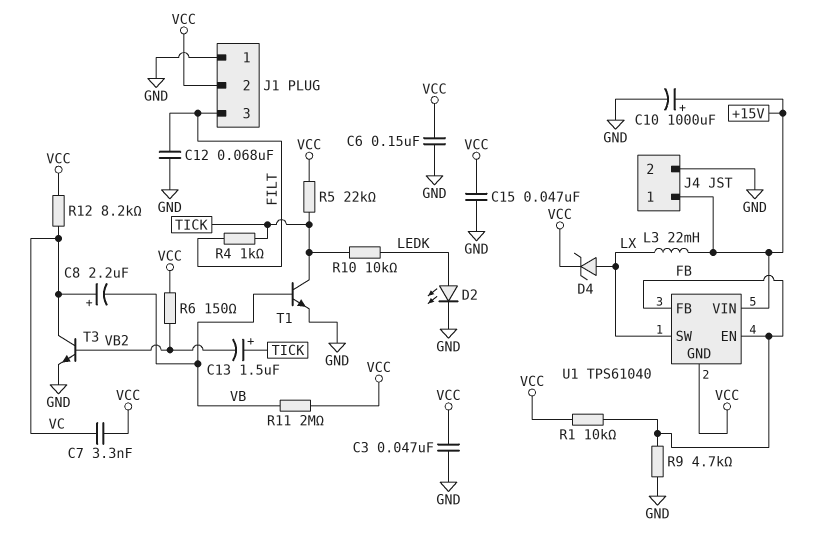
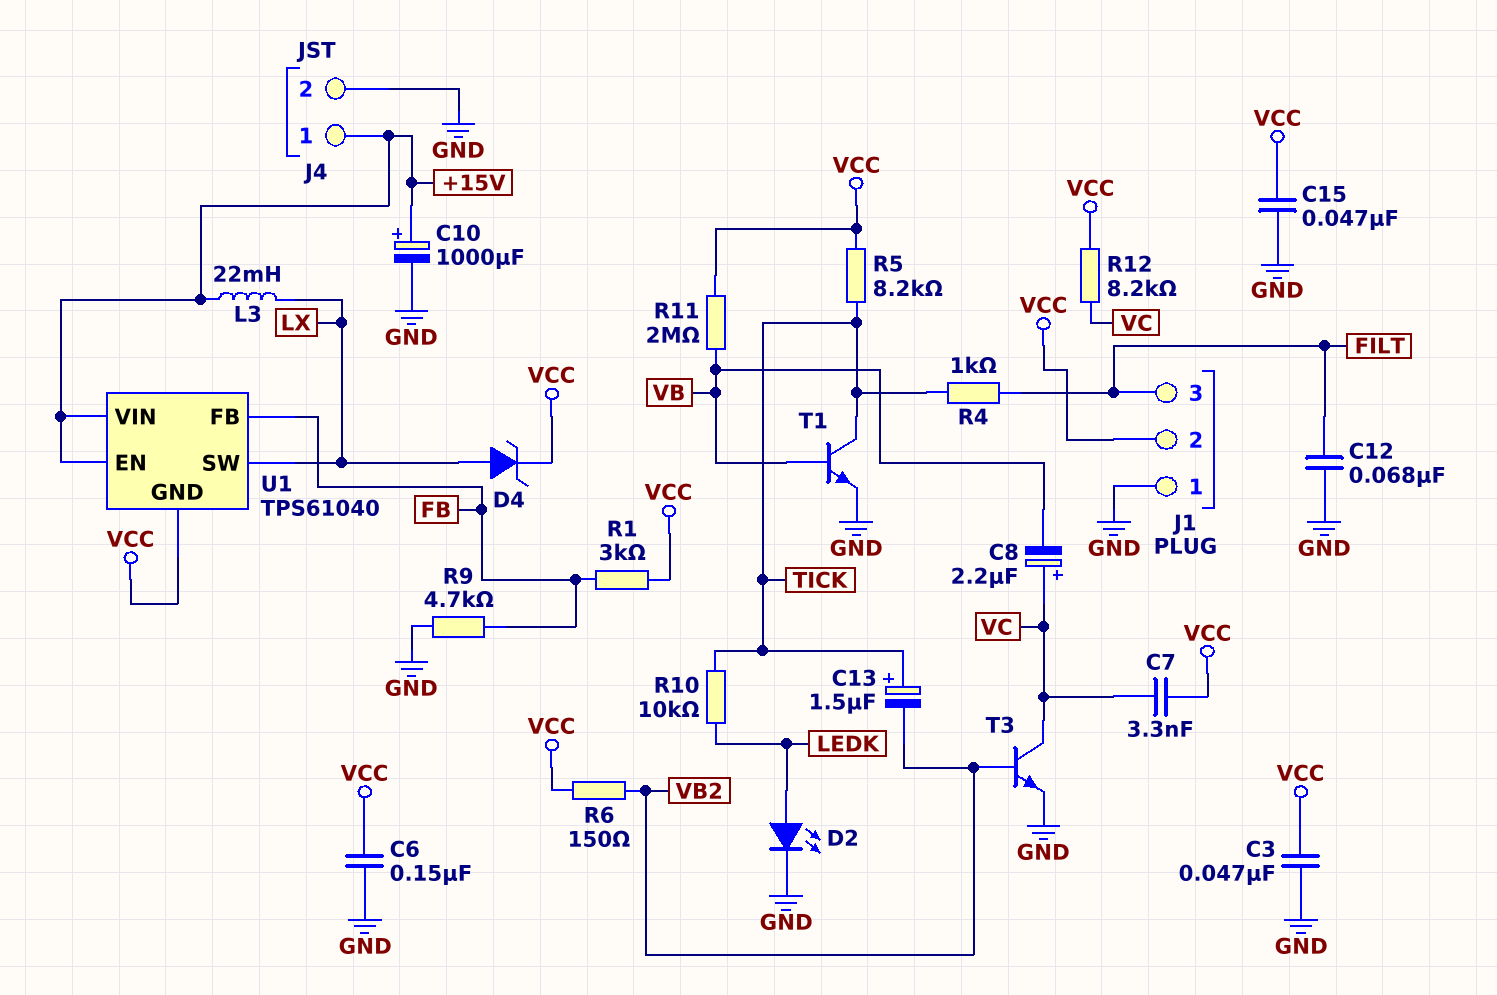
R1: 10k (FB, VCC) -> 3k (FB, VCC)
R5: 22k (TICK, VCC) -> 8.2k (TICK, VCC)
U1 pin EN: FB -> +15V

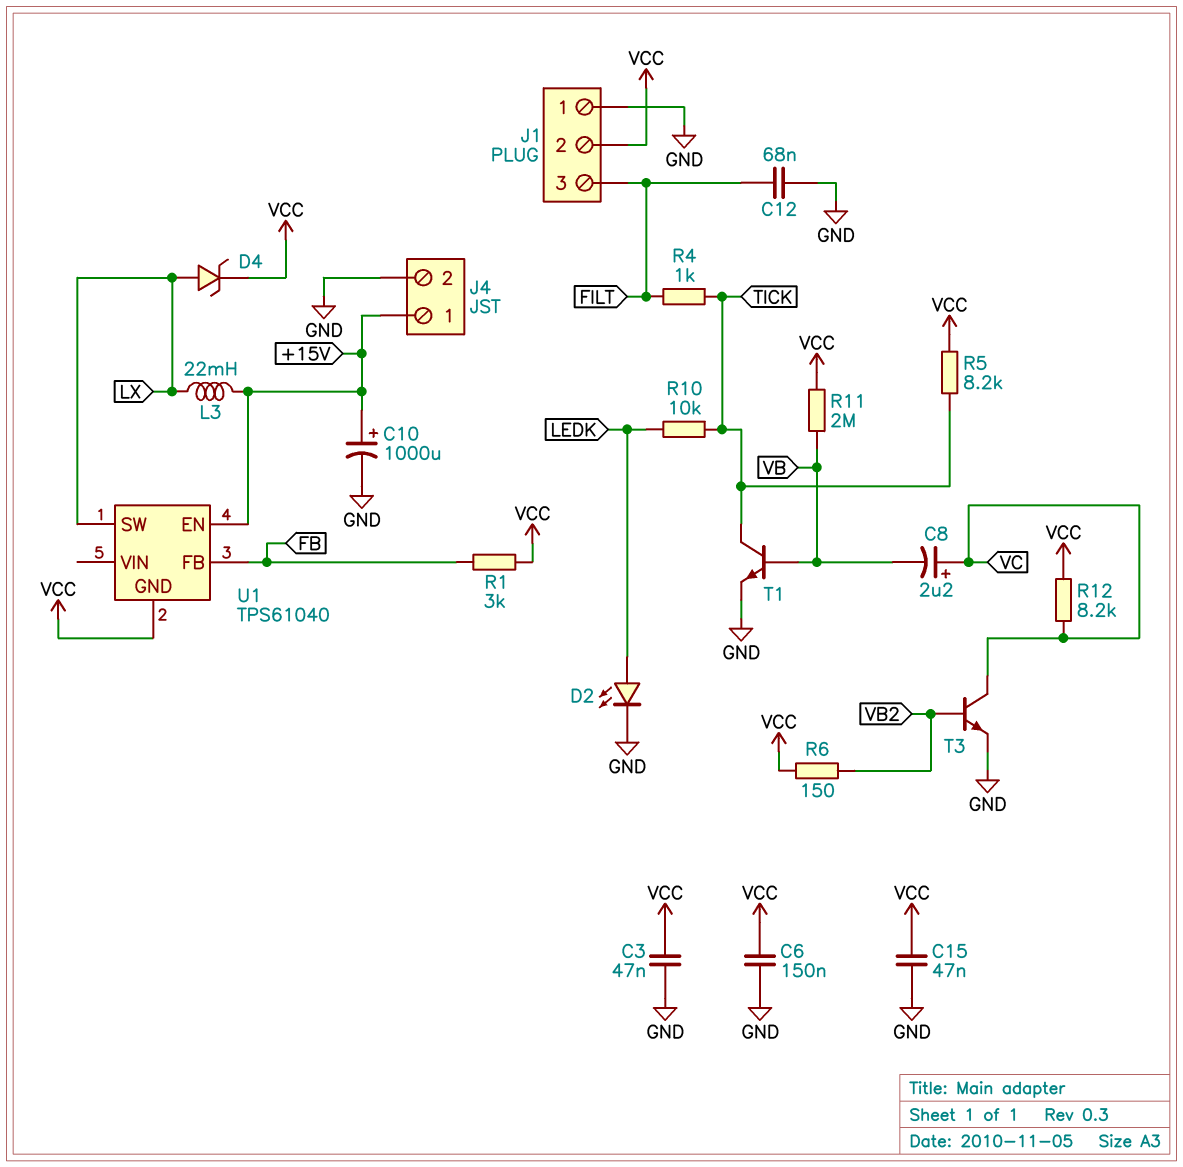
C7: 3.3nF (VC, VCC) -> none
C13: 1.5uF (plus TICK, minus VB2) -> none
R9: 4.7k (FB, GND) -> none
U1 pin VIN: +15V -> none

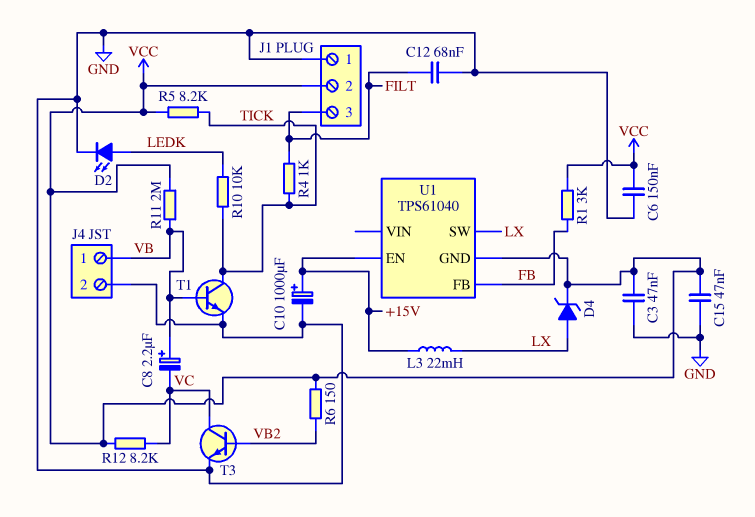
C8: 2.2uF (plus VC, minus VB) -> 2.2uF (plus VB, minus VC)
J4 pin 1: +15V -> VB

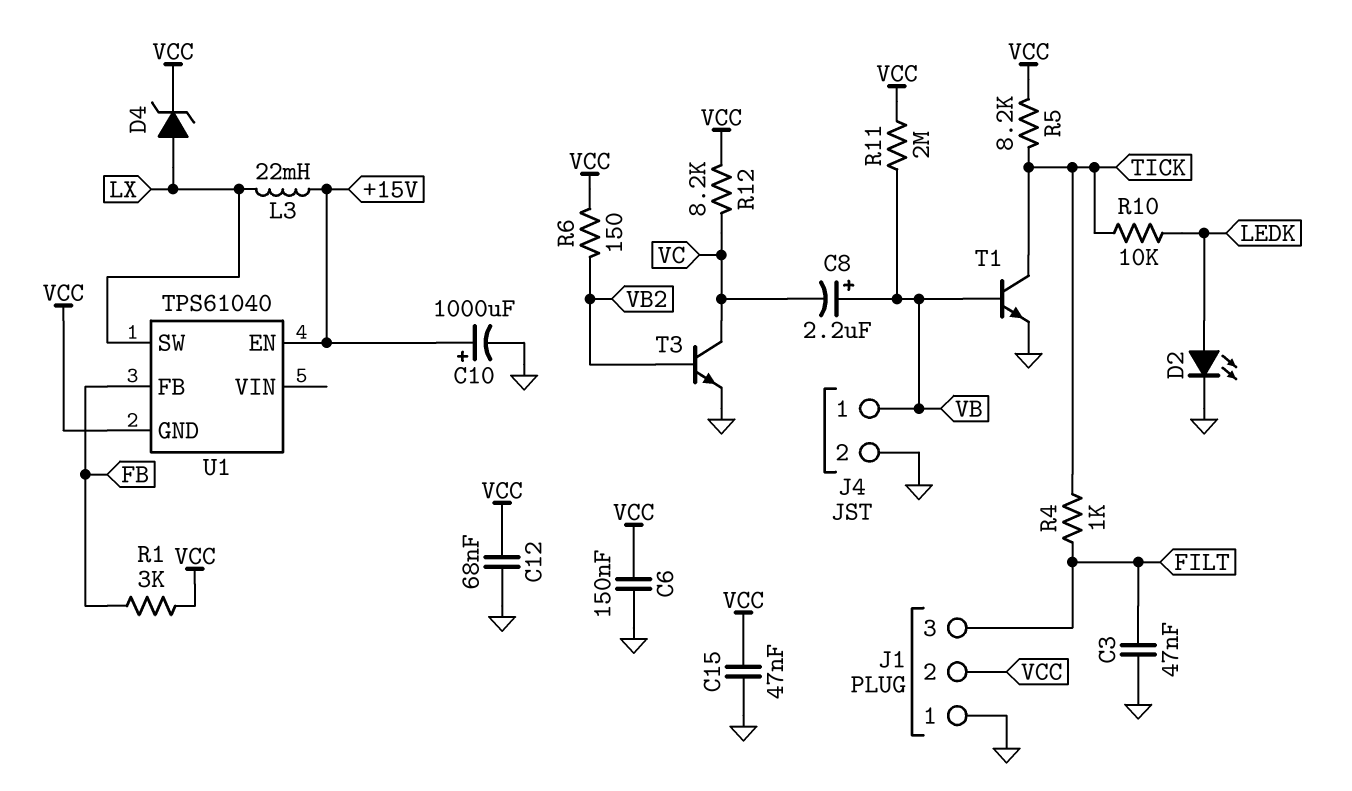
C3: 47nF (GND, VCC) -> 47nF (FILT, GND)
C12: 68nF (FILT, GND) -> 68nF (GND, VCC)

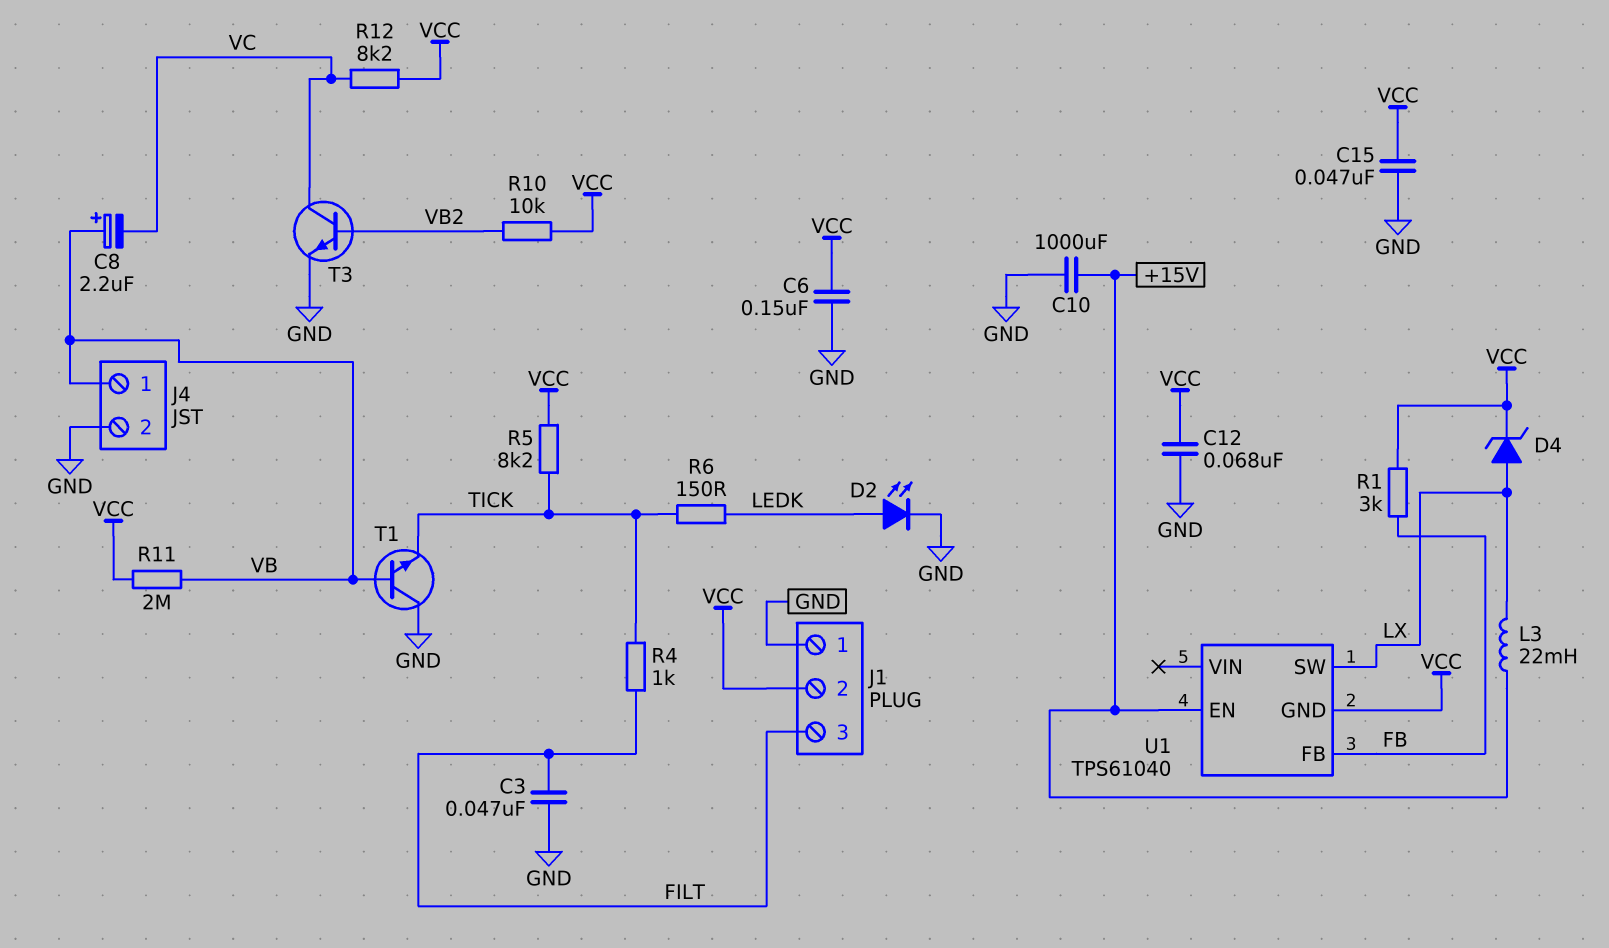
C10: 1000uF (plus +15V, minus GND) -> 1000uF (+15V, GND)
R6: 150 (VB2, VCC) -> 150 (LEDK, TICK)
R10: 10k (LEDK, TICK) -> 10k (VB2, VCC)
T1: NPN (B VB, C TICK, E GND) -> NPN (B VB, C GND, E TICK)

